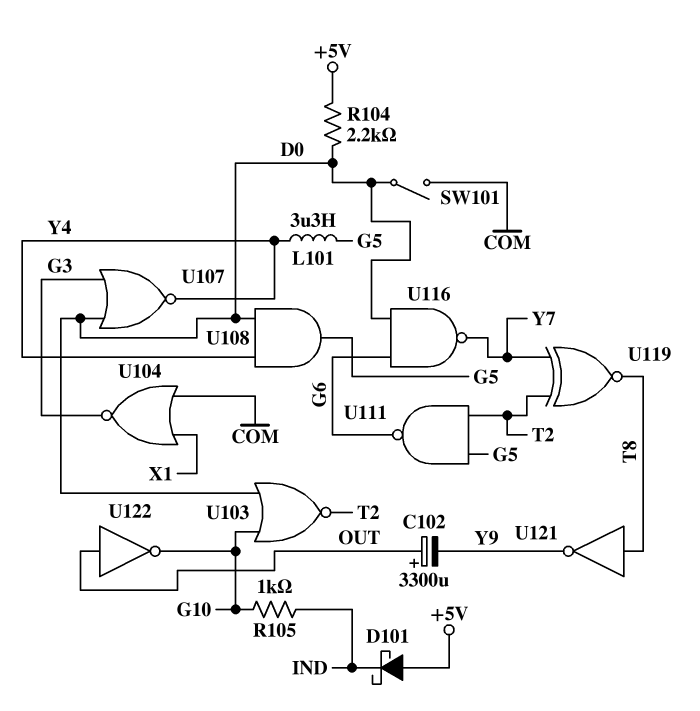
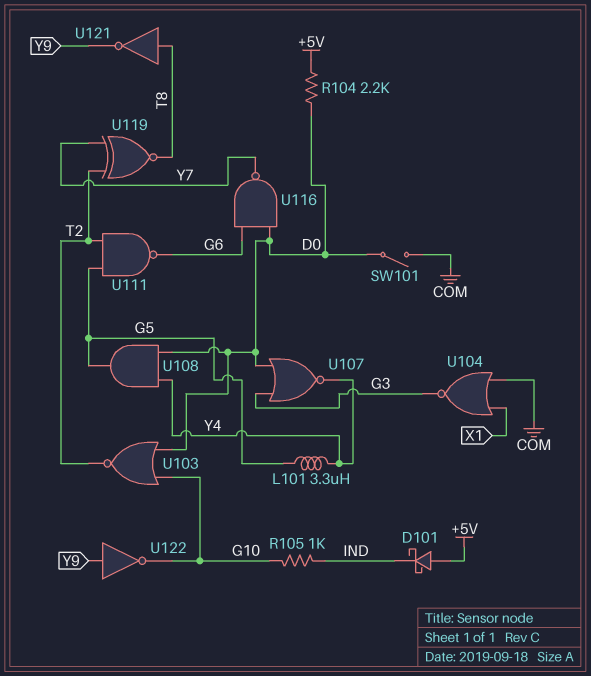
C102: 3300uF (plus OUT, minus Y9) -> none
U122: NOT (in OUT, out G10) -> NOT (in Y9, out G10)

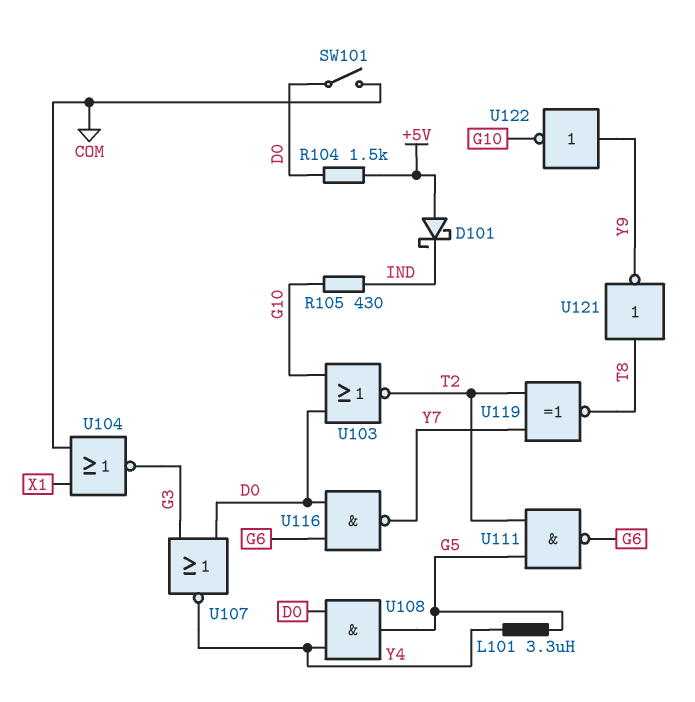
R104: 2.2k (+5V, D0) -> 1.5k (+5V, D0)
R105: 1k (G10, IND) -> 430 (G10, IND)

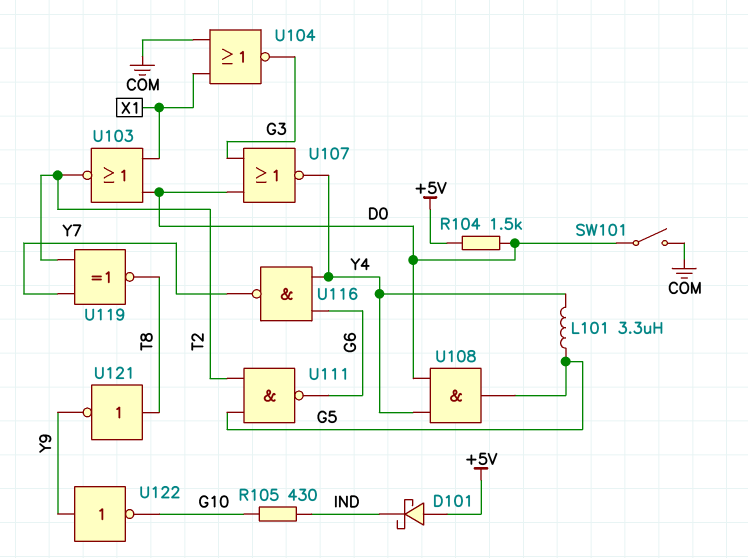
U103: NOR (in D0, in G10, out T2) -> NOR (in D0, in X1, out T2)
U116: NAND (in D0, in G6, out Y7) -> NAND (in G6, in Y4, out Y7)

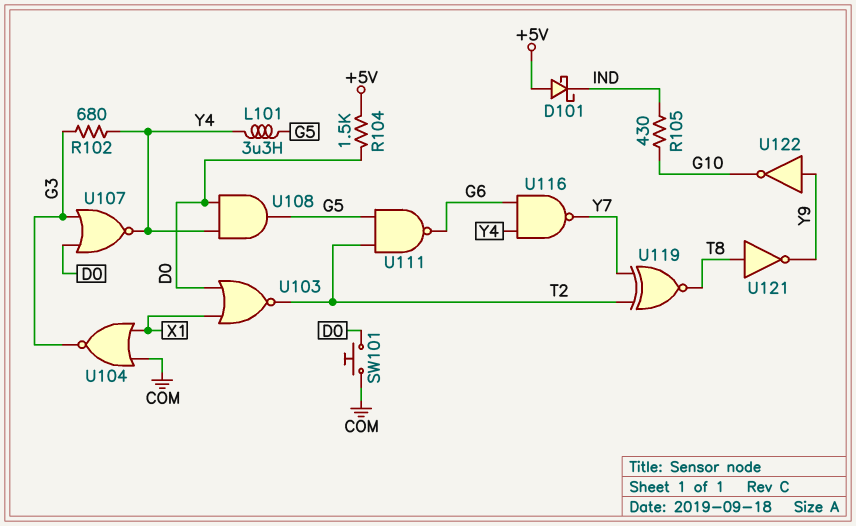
R102: none -> 680 (G3, Y4)
SW101: switch (COM, D0) -> button (COM, D0)

